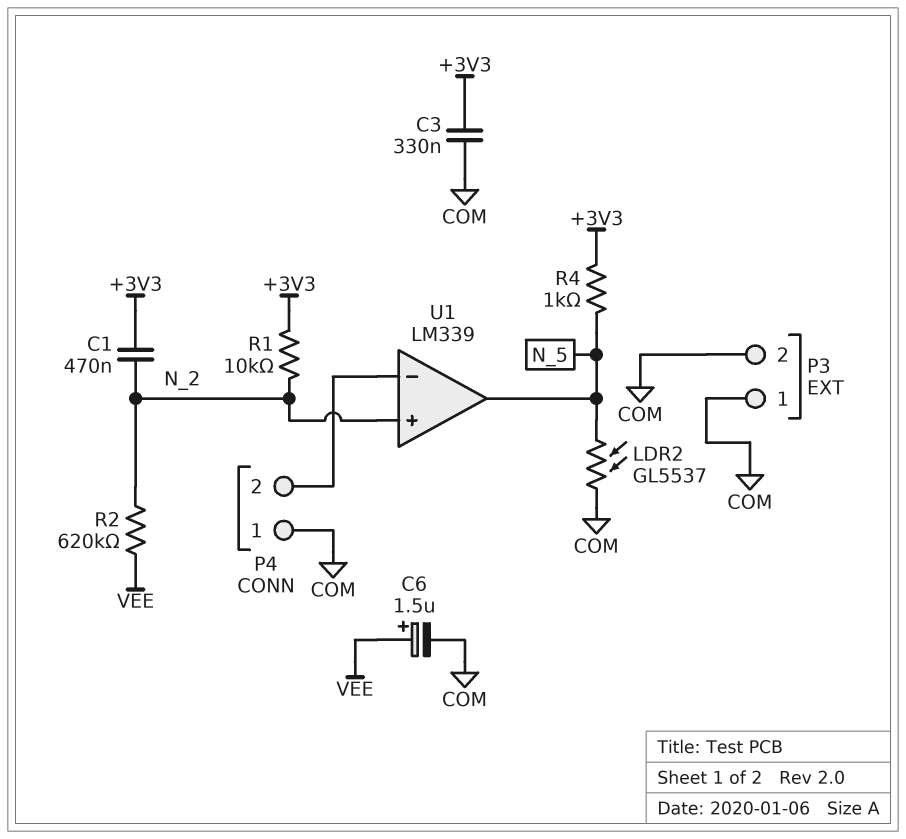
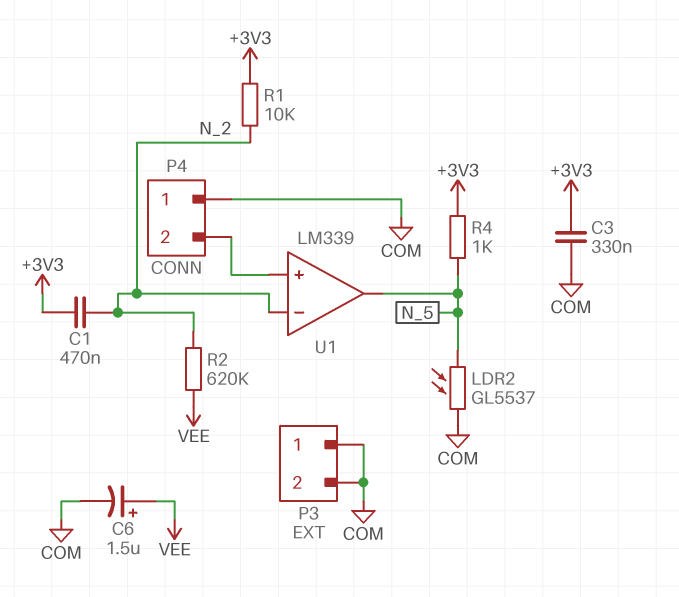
U1 pin in+: N_2 -> P4/2
U1 pin in-: P4/2 -> N_2

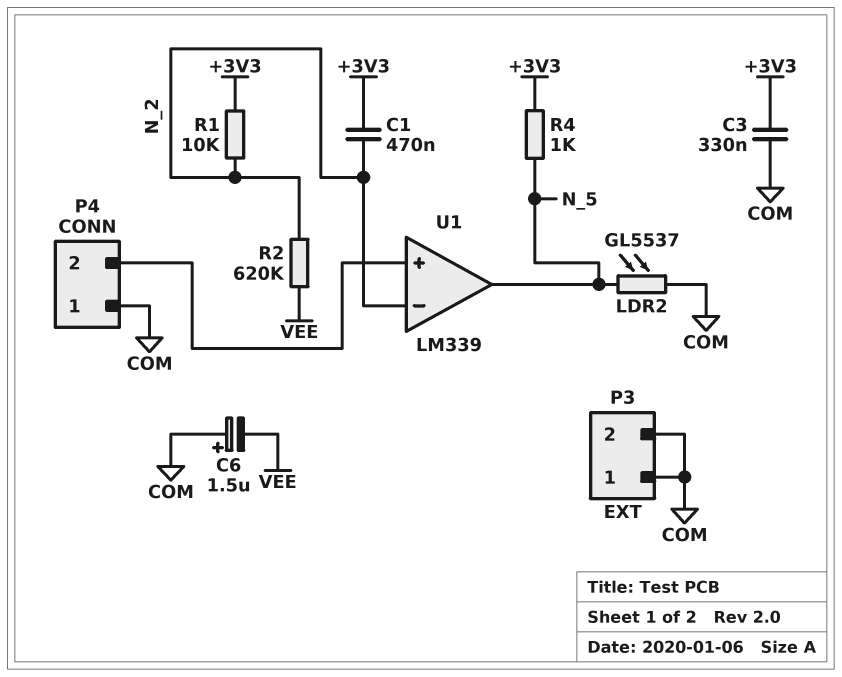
C6: 1.5uF (plus VEE, minus COM) -> 1.5uF (plus COM, minus VEE)

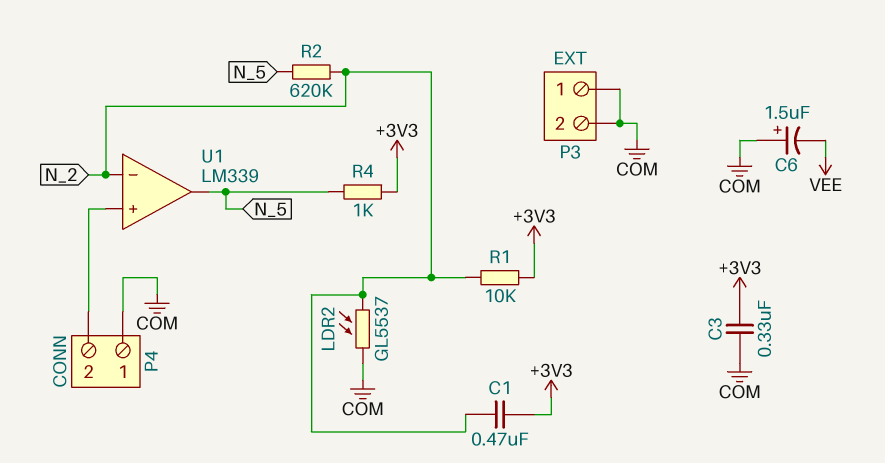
LDR2: GL5537 (COM, N_5) -> GL5537 (COM, N_2)
R2: 620k (N_2, VEE) -> 620k (N_2, N_5)

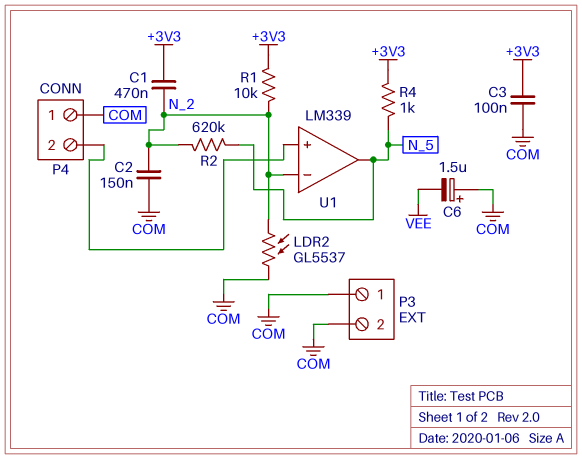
C2: none -> 150nF (COM, N_2)
C3: 330nF (+3V3, COM) -> 100nF (+3V3, COM)

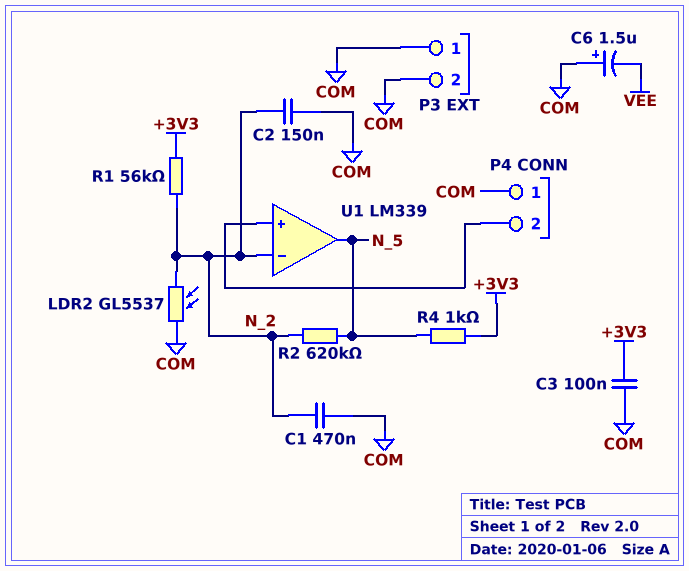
C1: 470nF (+3V3, N_2) -> 470nF (COM, N_2)
R1: 10k (+3V3, N_2) -> 56k (+3V3, N_2)

